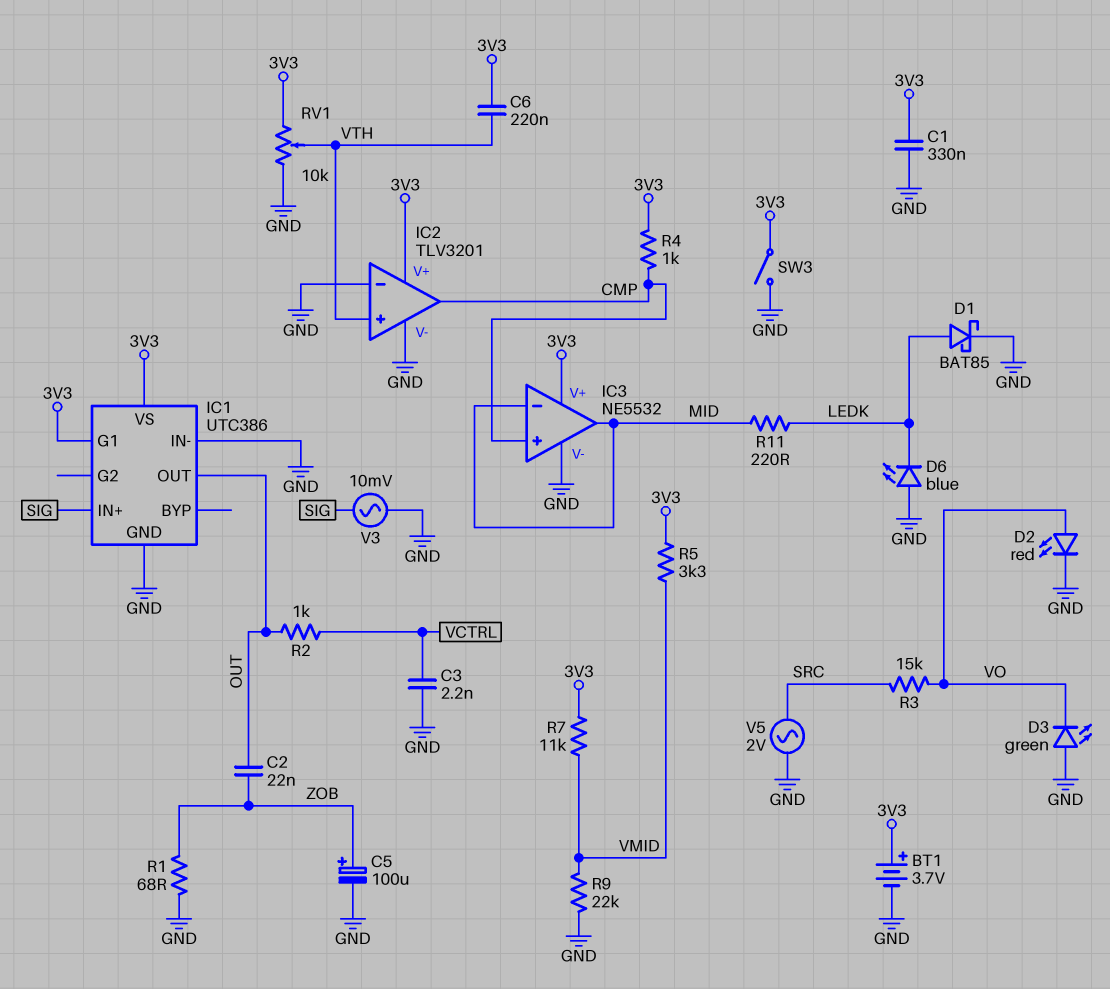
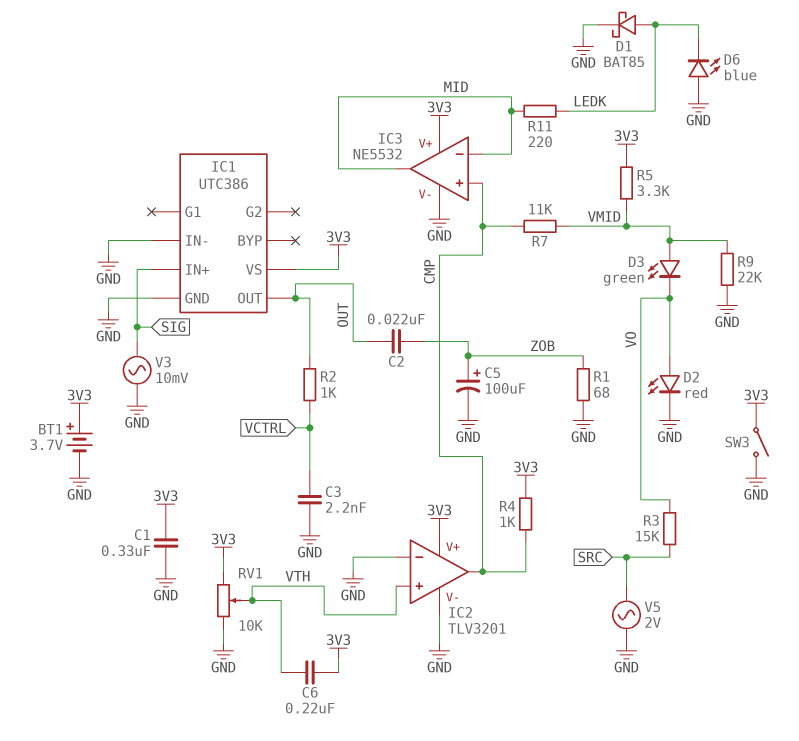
D3: LED green (A GND, K VO) -> LED green (A VMID, K VO)
IC1 pin G1: 3V3 -> none
R7: 11k (3V3, VMID) -> 11k (CMP, VMID)

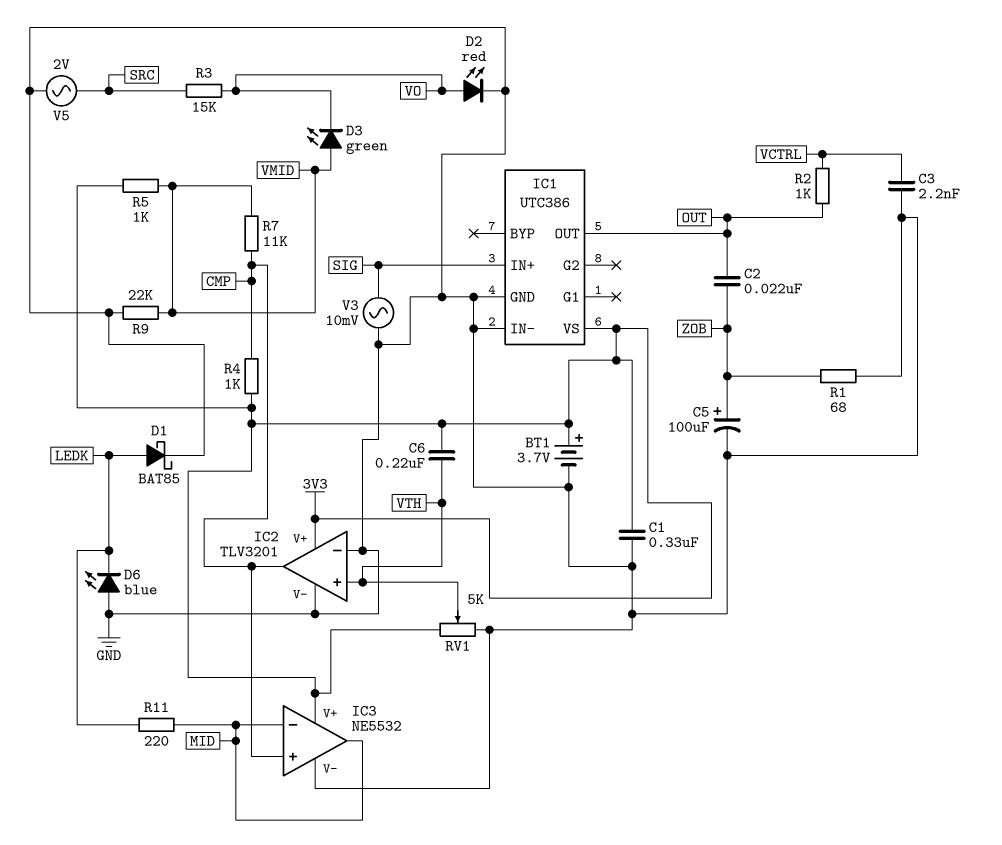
R5: 3.3k (3V3, VMID) -> 1k (3V3, VMID)
RV1: 10k (3V3, GND, wiper VTH) -> 5k (3V3, GND, wiper VTH)
SW3: switch (3V3, GND) -> none

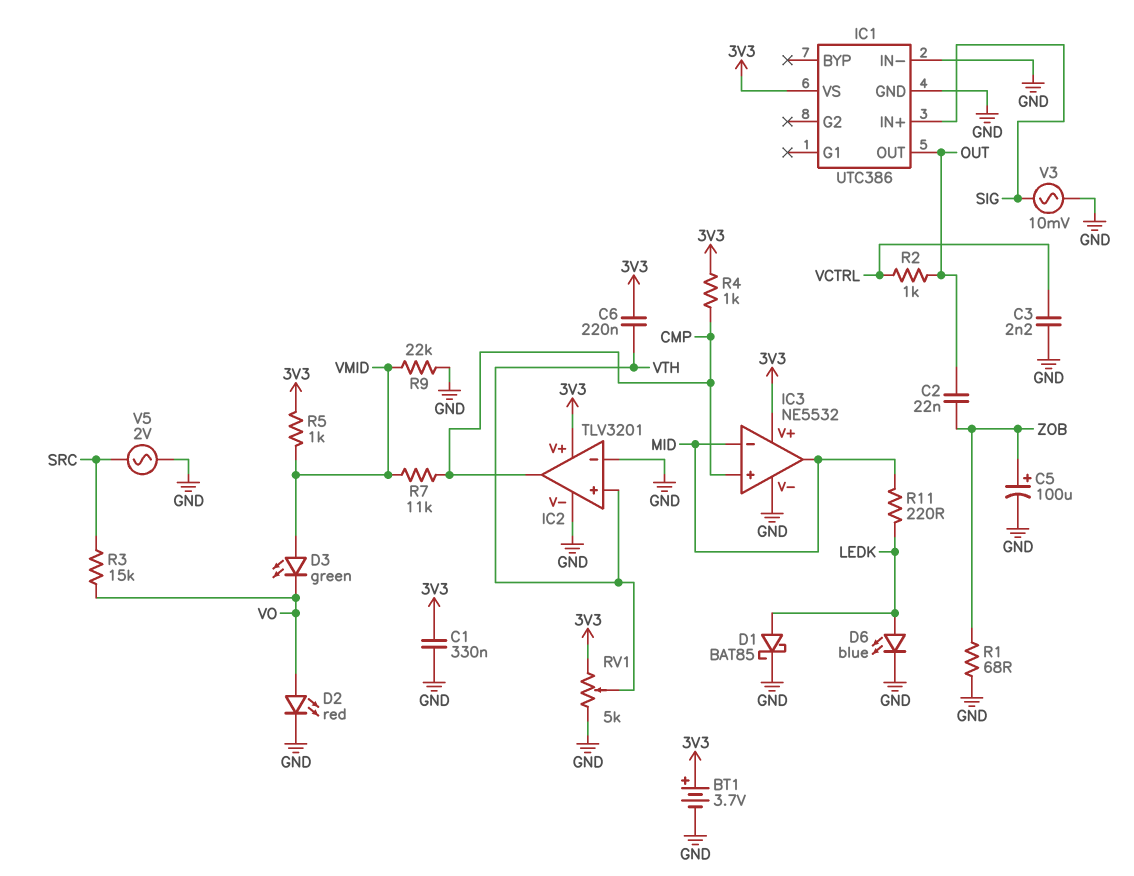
D6: LED blue (A GND, K LEDK) -> LED blue (A LEDK, K GND)

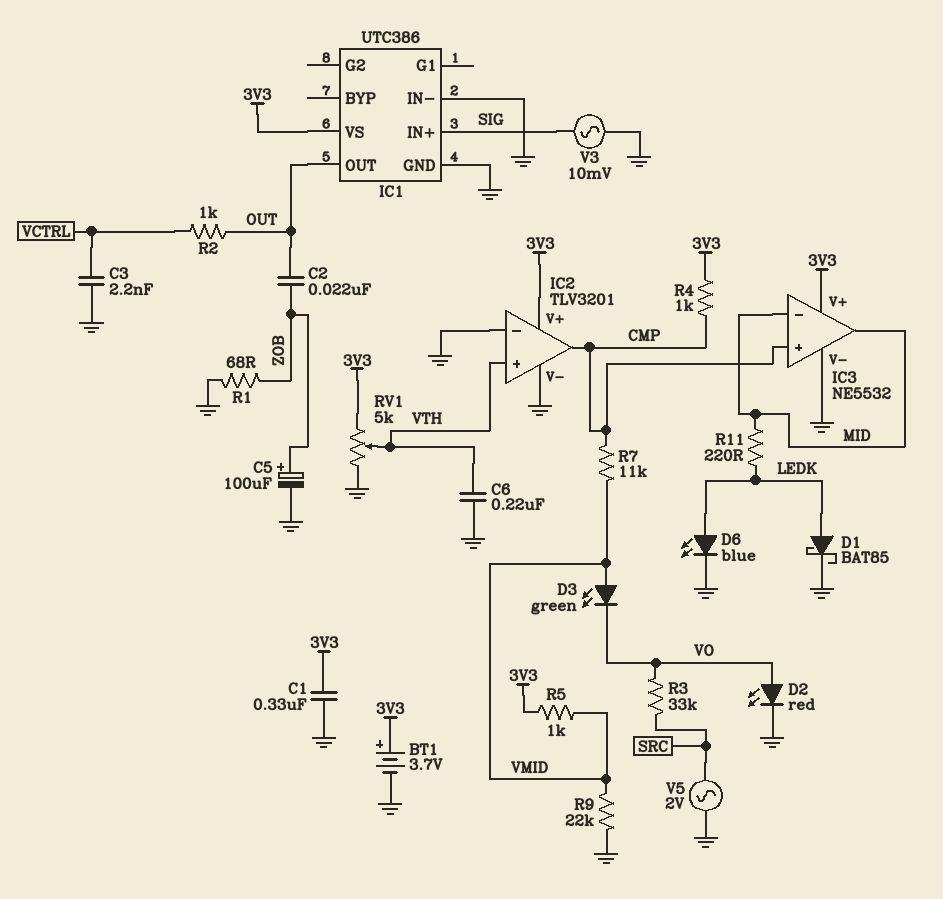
C6: 220nF (3V3, VTH) -> 220nF (GND, VTH)
R3: 15k (SRC, VO) -> 33k (SRC, VO)

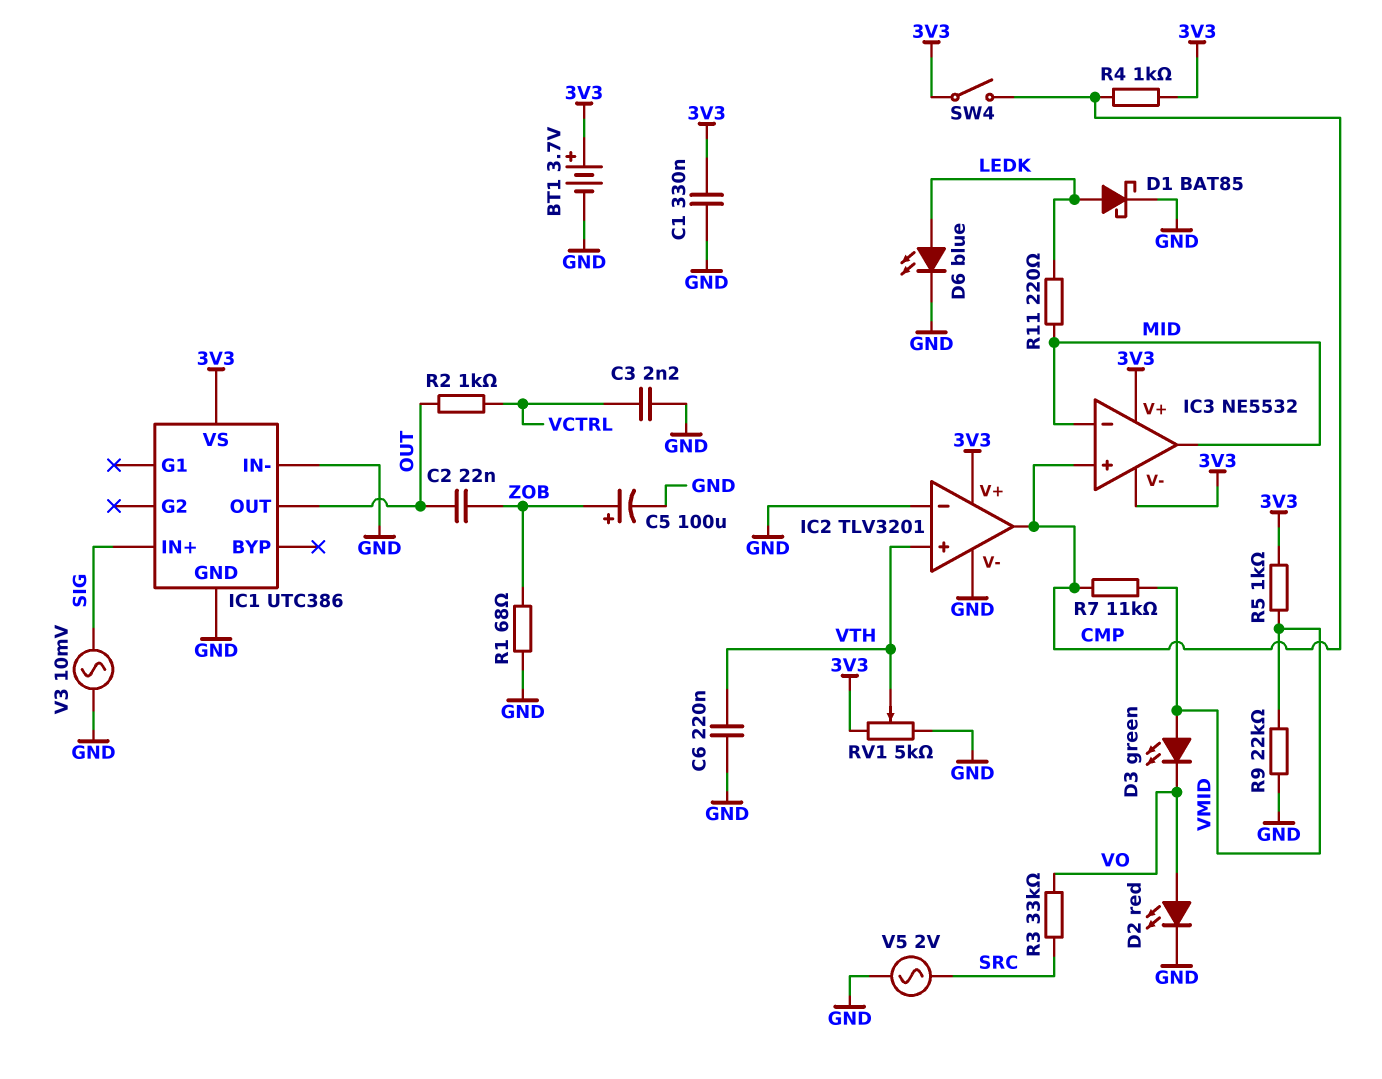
IC3 pin V-: GND -> 3V3
SW4: none -> switch (3V3, CMP)

